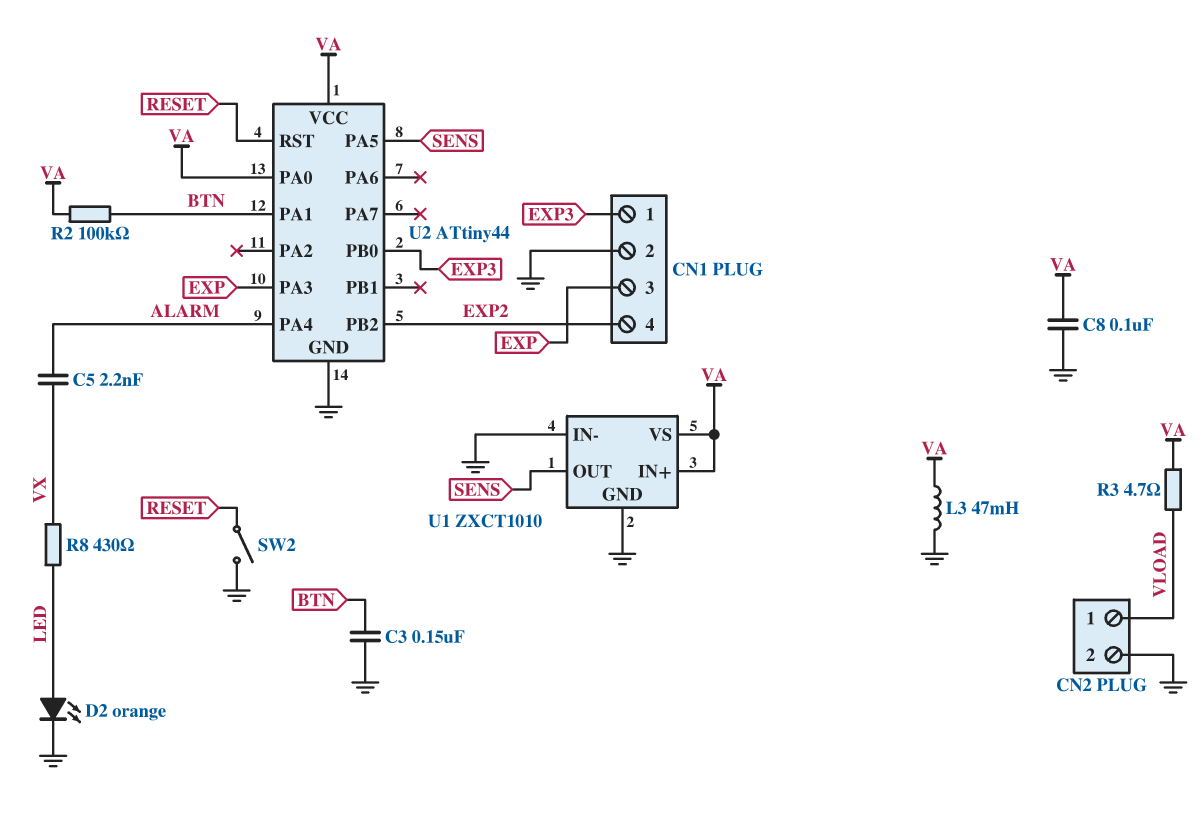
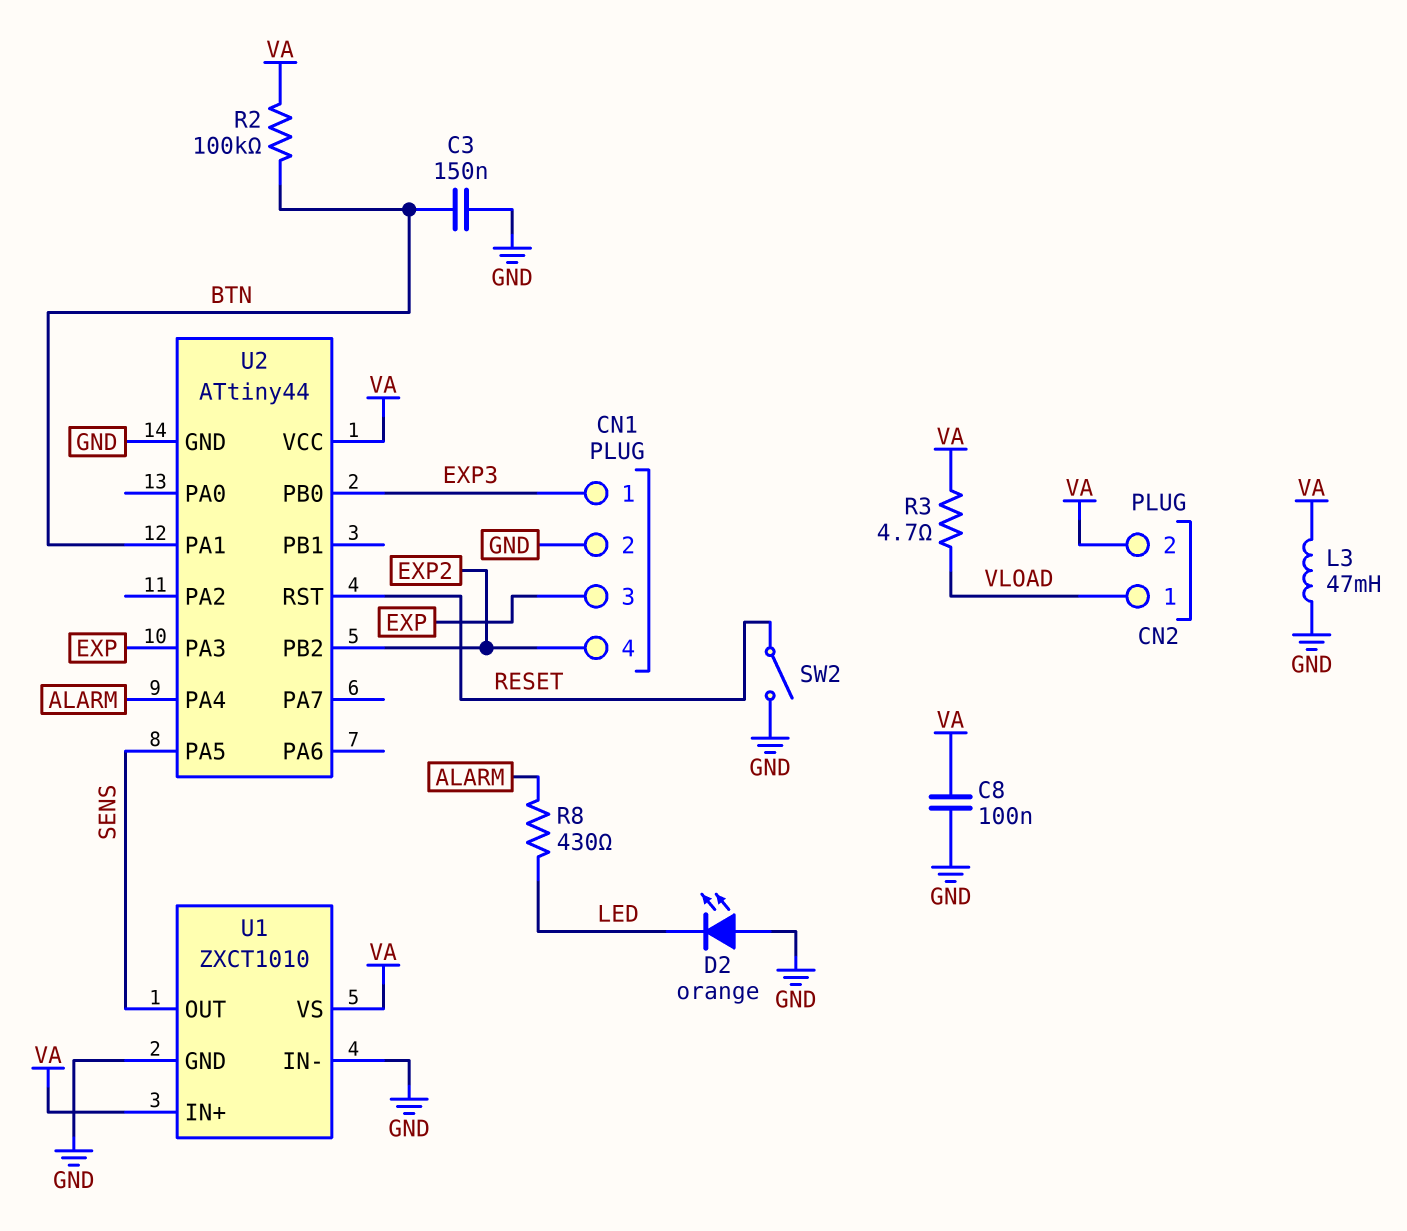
C5: 2.2nF (ALARM, VX) -> none
CN2 pin 2: GND -> VA
D2: LED orange (A LED, K GND) -> LED orange (A GND, K LED)
R8: 430 (LED, VX) -> 430 (ALARM, LED)
U2 pin PA0: VA -> none

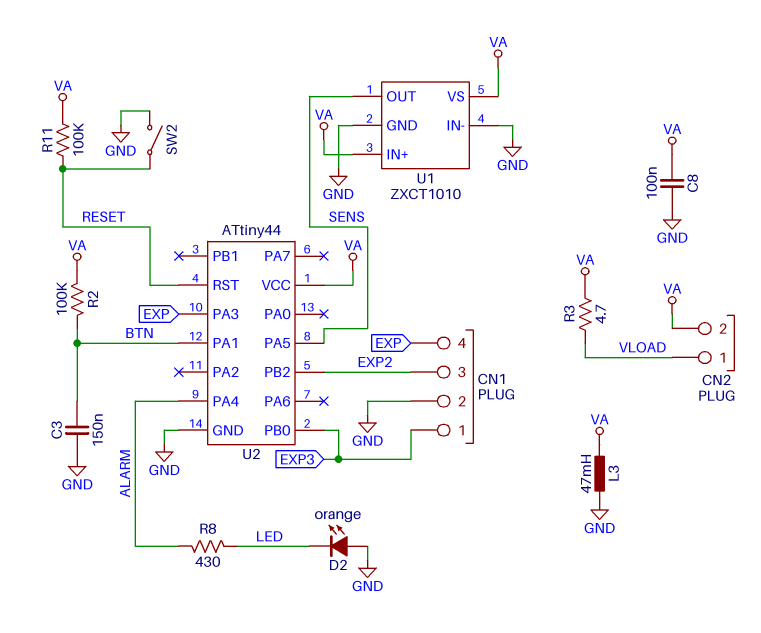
CN1 pin 3: EXP -> EXP2
CN1 pin 4: EXP2 -> EXP
R11: none -> 100k (RESET, VA)

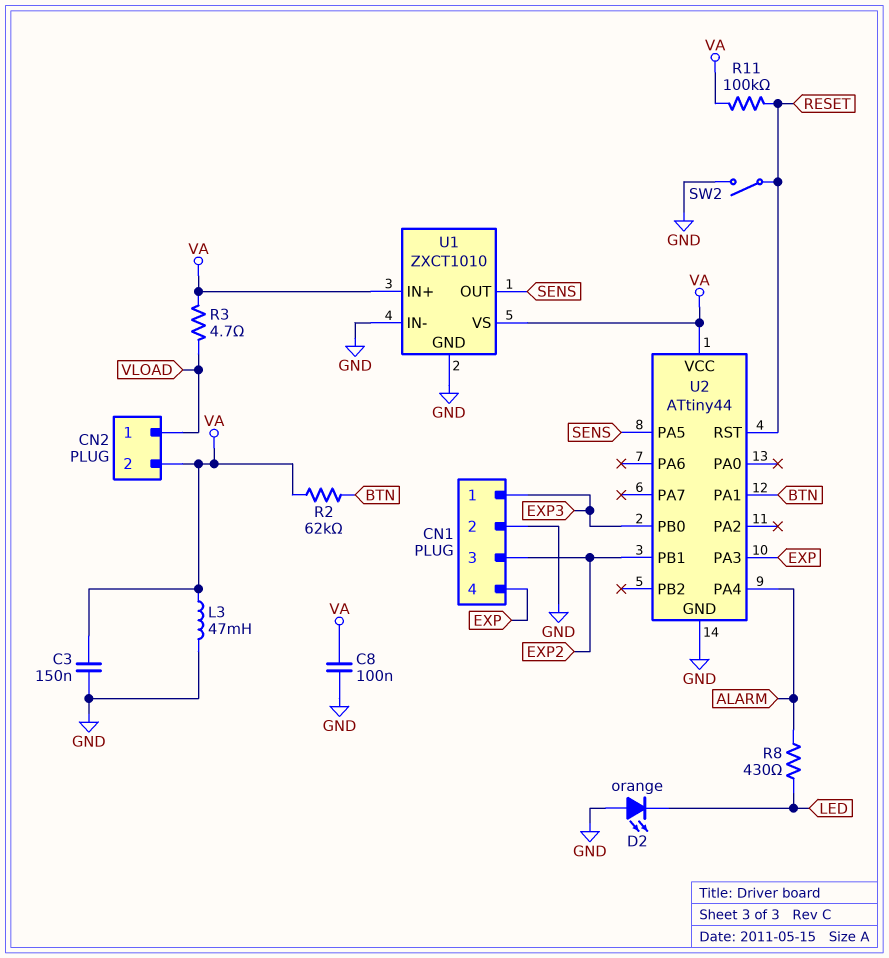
C3: 150nF (BTN, GND) -> 150nF (GND, VA)
R2: 100k (BTN, VA) -> 62k (BTN, VA)
U2 pin PB1: none -> EXP2
U2 pin PB2: EXP2 -> none

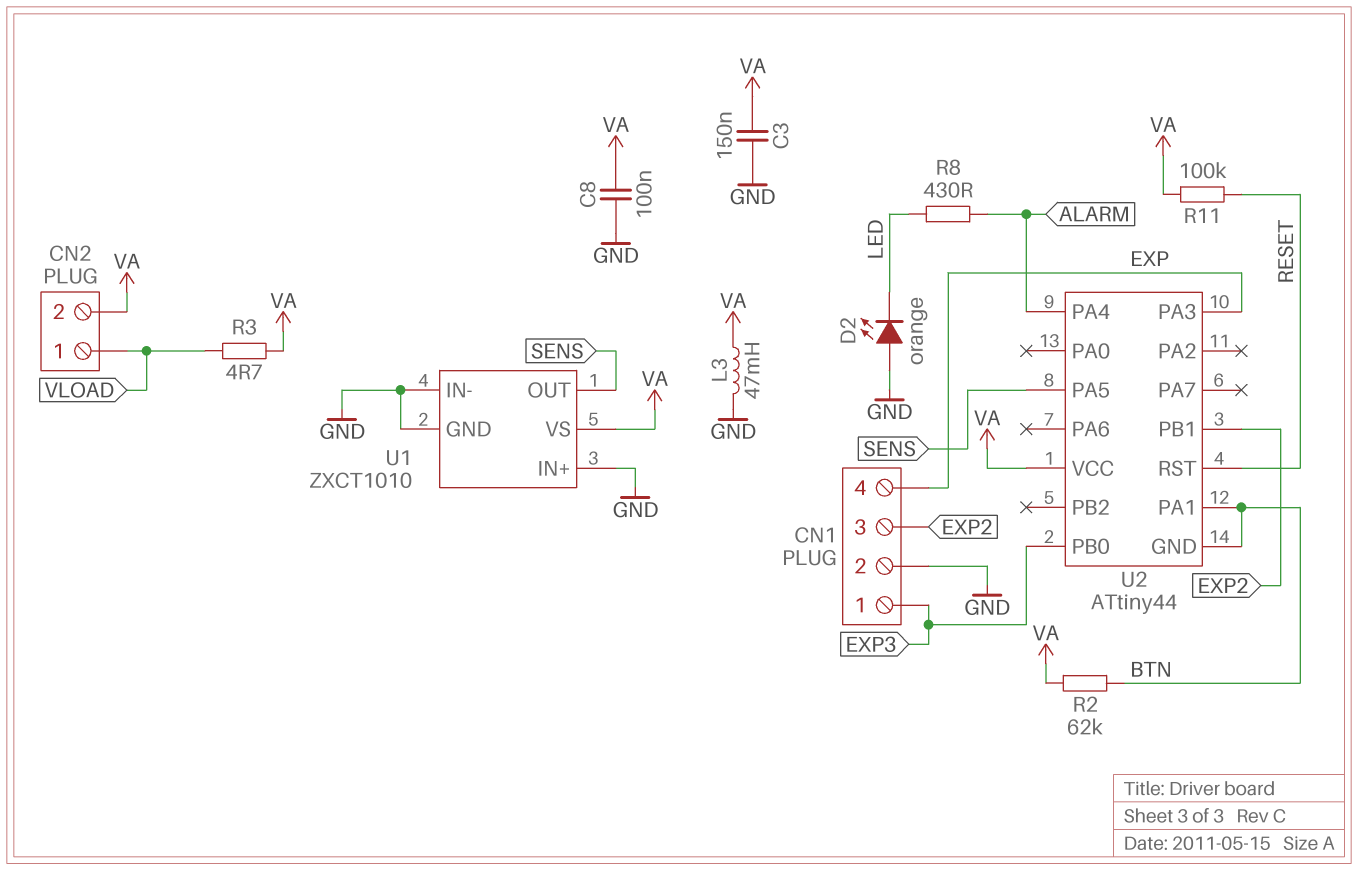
SW2: switch (GND, RESET) -> none
U1 pin IN+: VA -> GND
U2 pin GND: GND -> BTN

